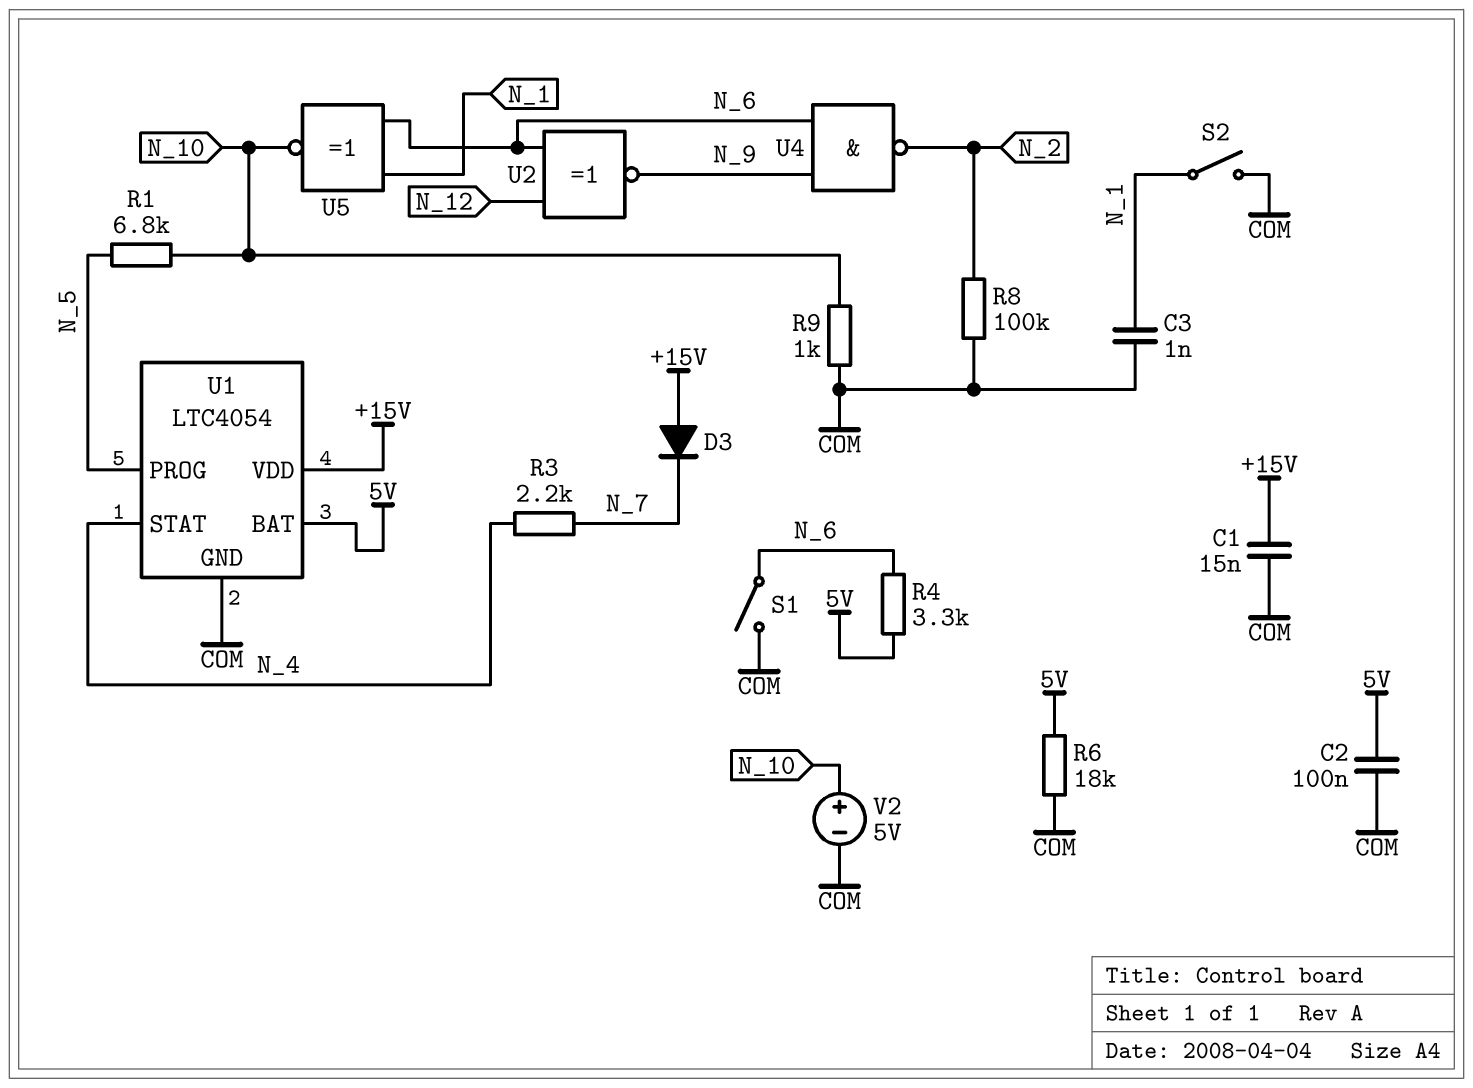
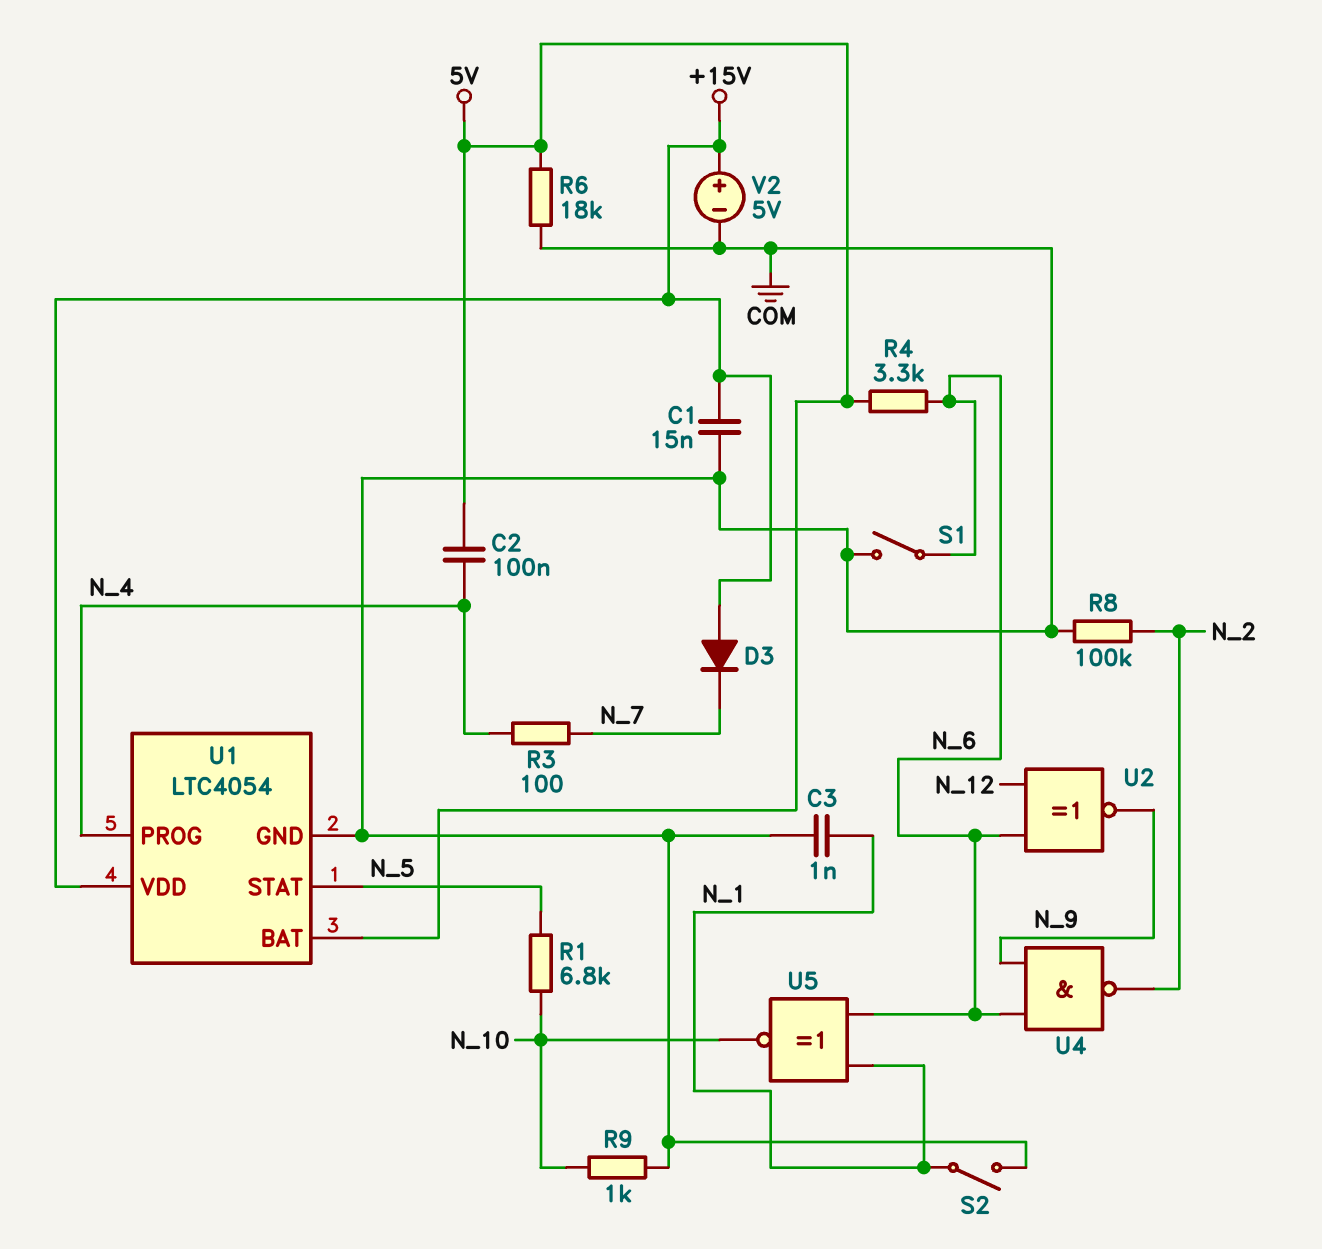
C2: 100nF (5V, COM) -> 100nF (5V, N_4)
R3: 2.2k (N_4, N_7) -> 100 (N_4, N_7)
U1 pin PROG: N_5 -> N_4
U1 pin STAT: N_4 -> N_5
V2: 5V (plus N_10, minus COM) -> 5V (plus +15V, minus COM)

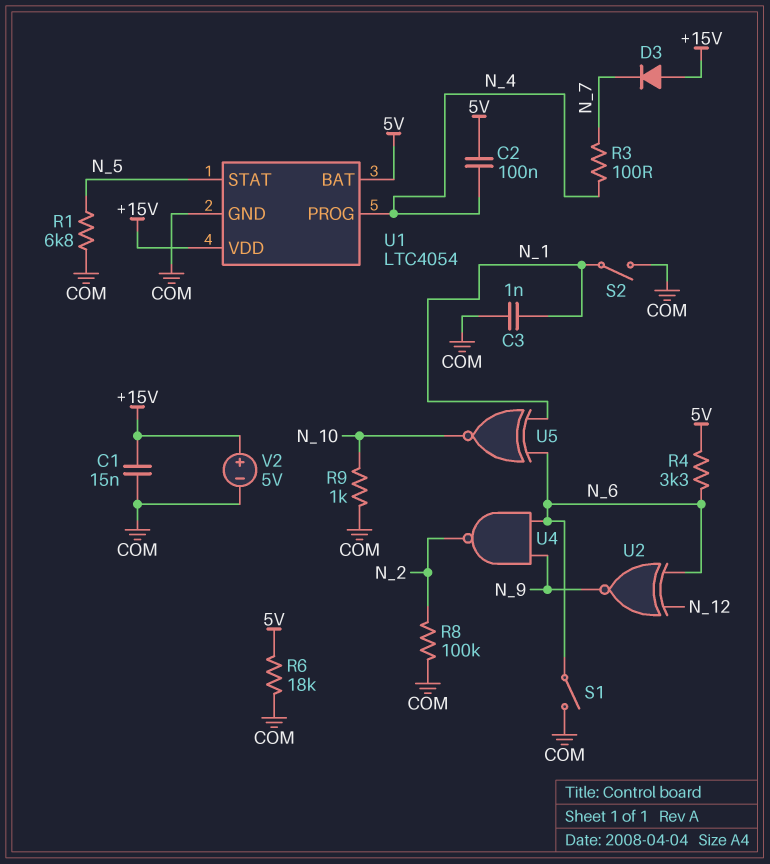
R1: 6.8k (N_5, N_10) -> 6.8k (COM, N_5)

